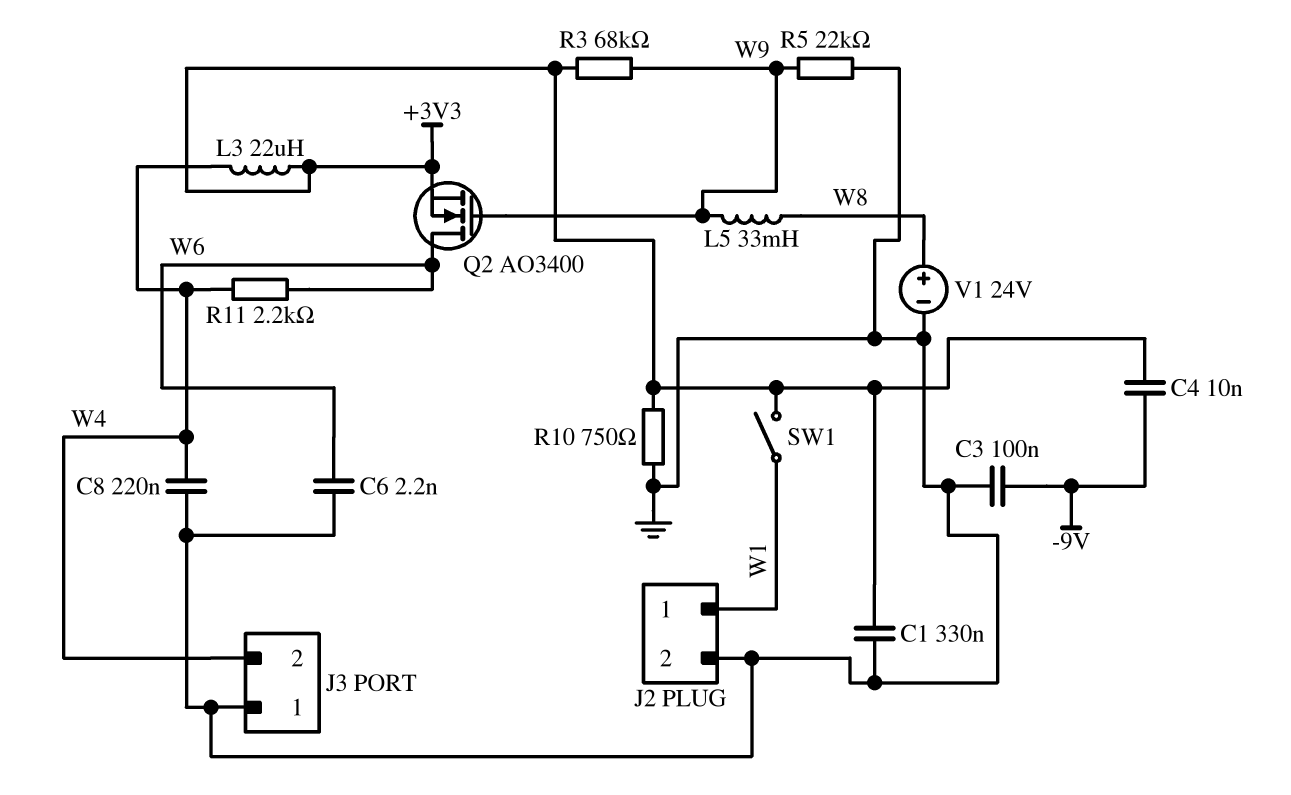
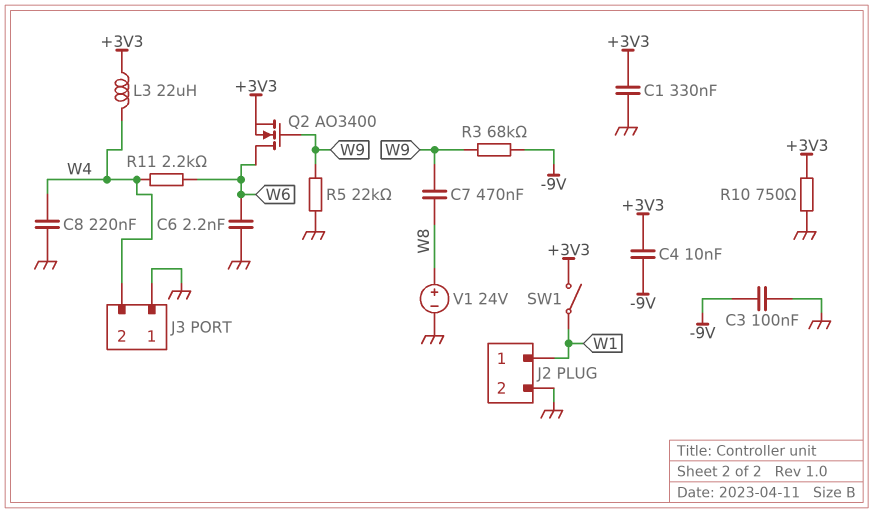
C7: none -> 470nF (W8, W9)
L5: 33mH (W8, W9) -> none
R3: 68k (+3V3, W9) -> 68k (-9V, W9)

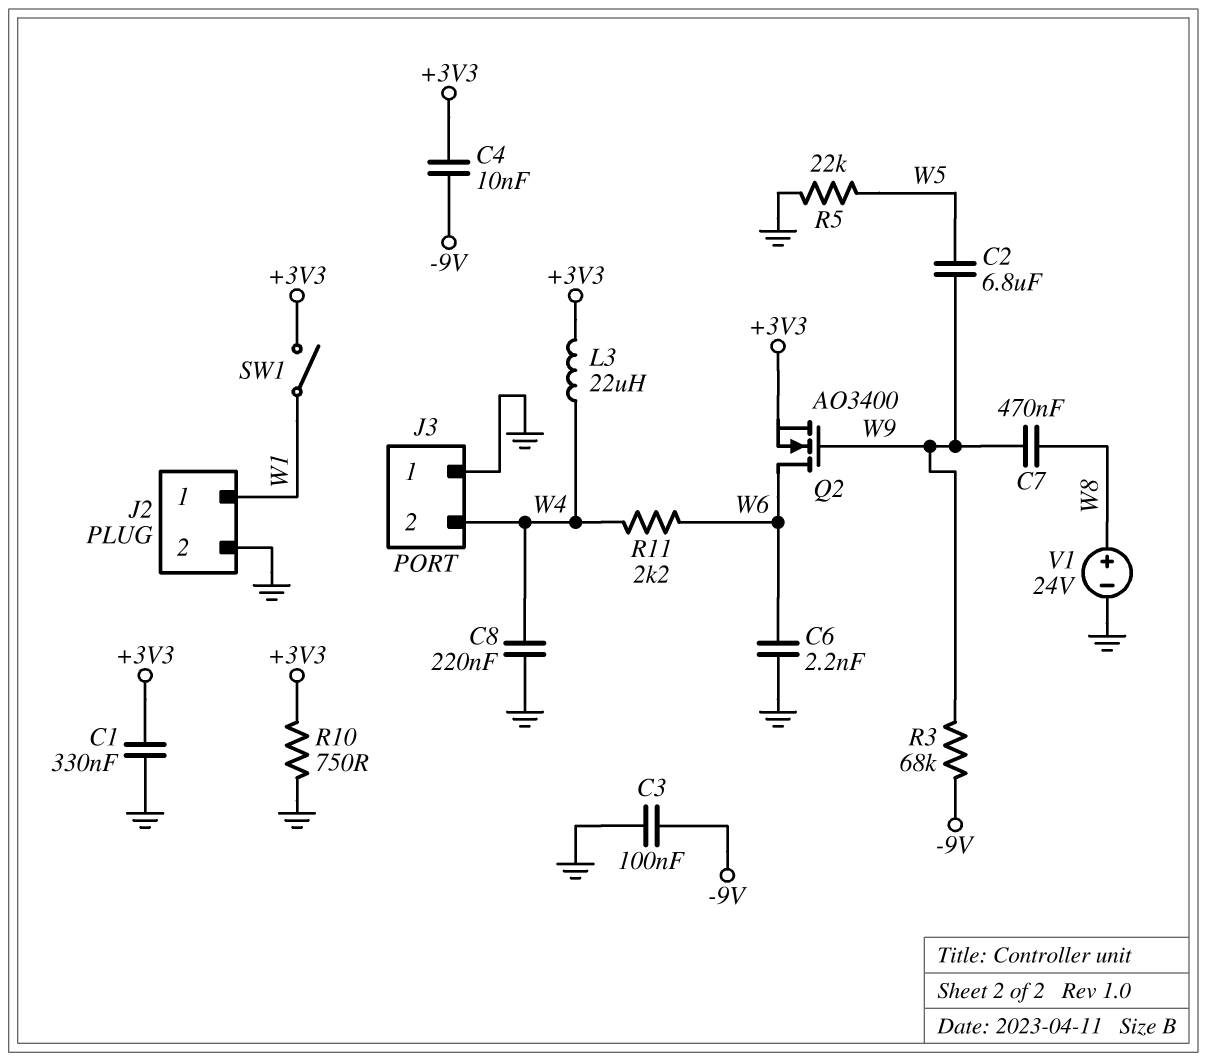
C2: none -> 6.8uF (W5, W9)
R5: 22k (GND, W9) -> 22k (GND, W5)

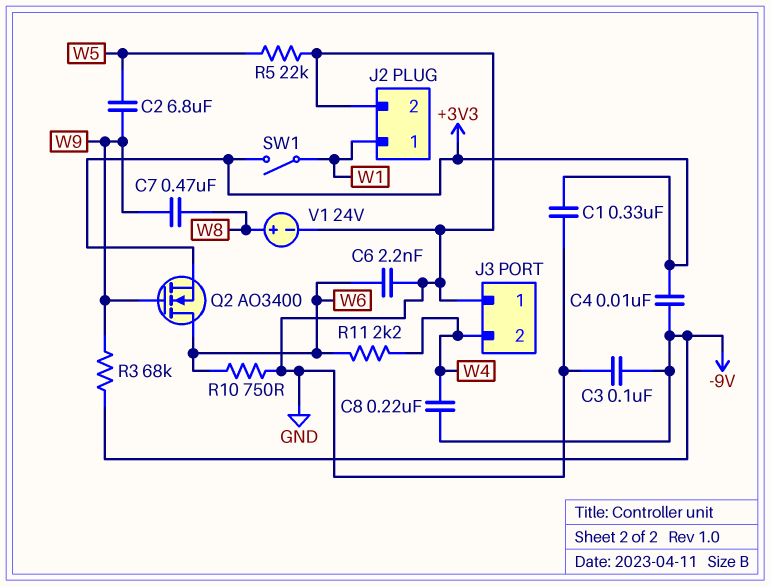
C8: 220nF (GND, W4) -> 220nF (-9V, W4)
L3: 22uH (+3V3, W4) -> none
R10: 750 (+3V3, GND) -> 750 (GND, W6)

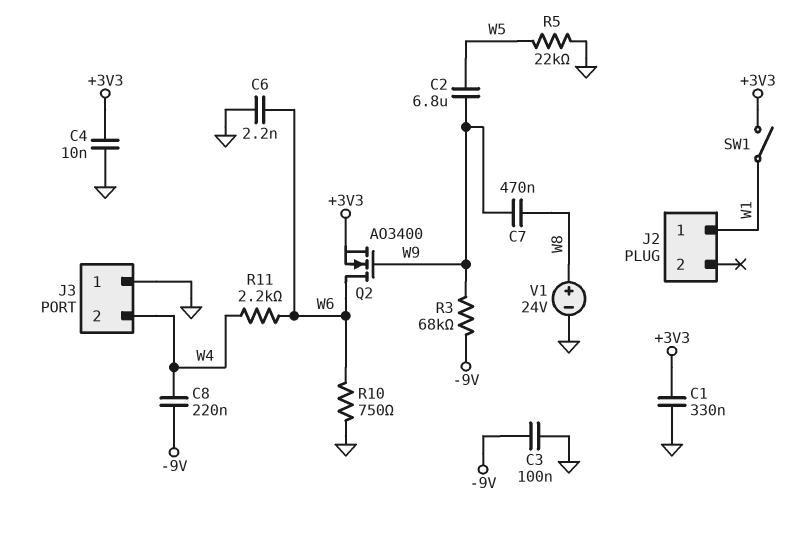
C4: 10nF (+3V3, -9V) -> 10nF (+3V3, GND)
J2 pin 2: GND -> none

